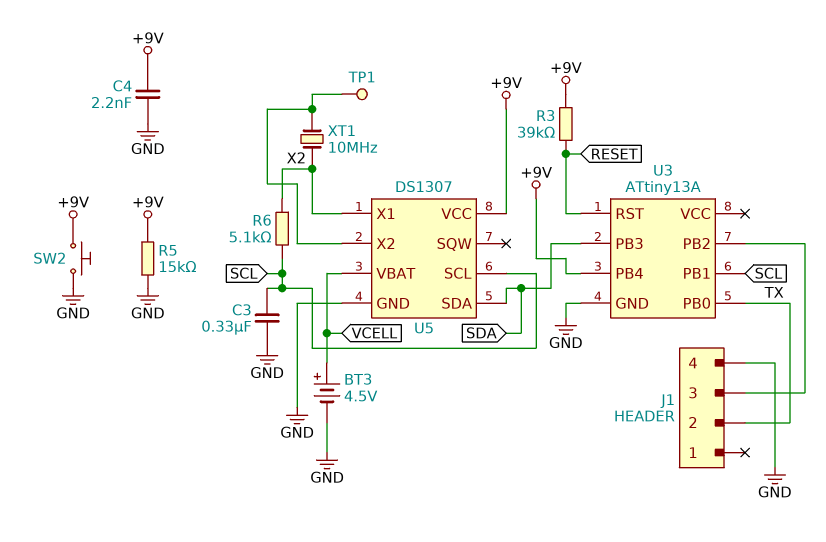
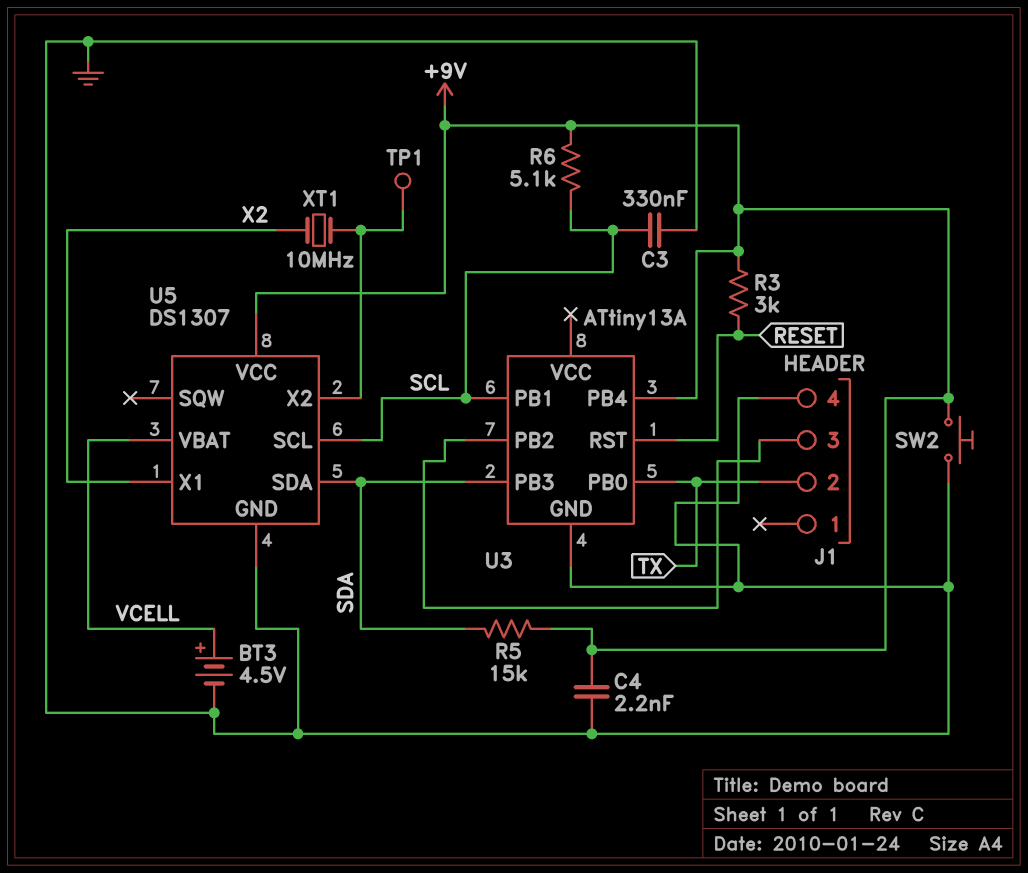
R3: 39k (+9V, RESET) -> 3k (+9V, RESET)
R5: 15k (+9V, GND) -> 15k (+9V, SDA)
R6: 5.1k (SCL, X2) -> 5.1k (+9V, SCL)

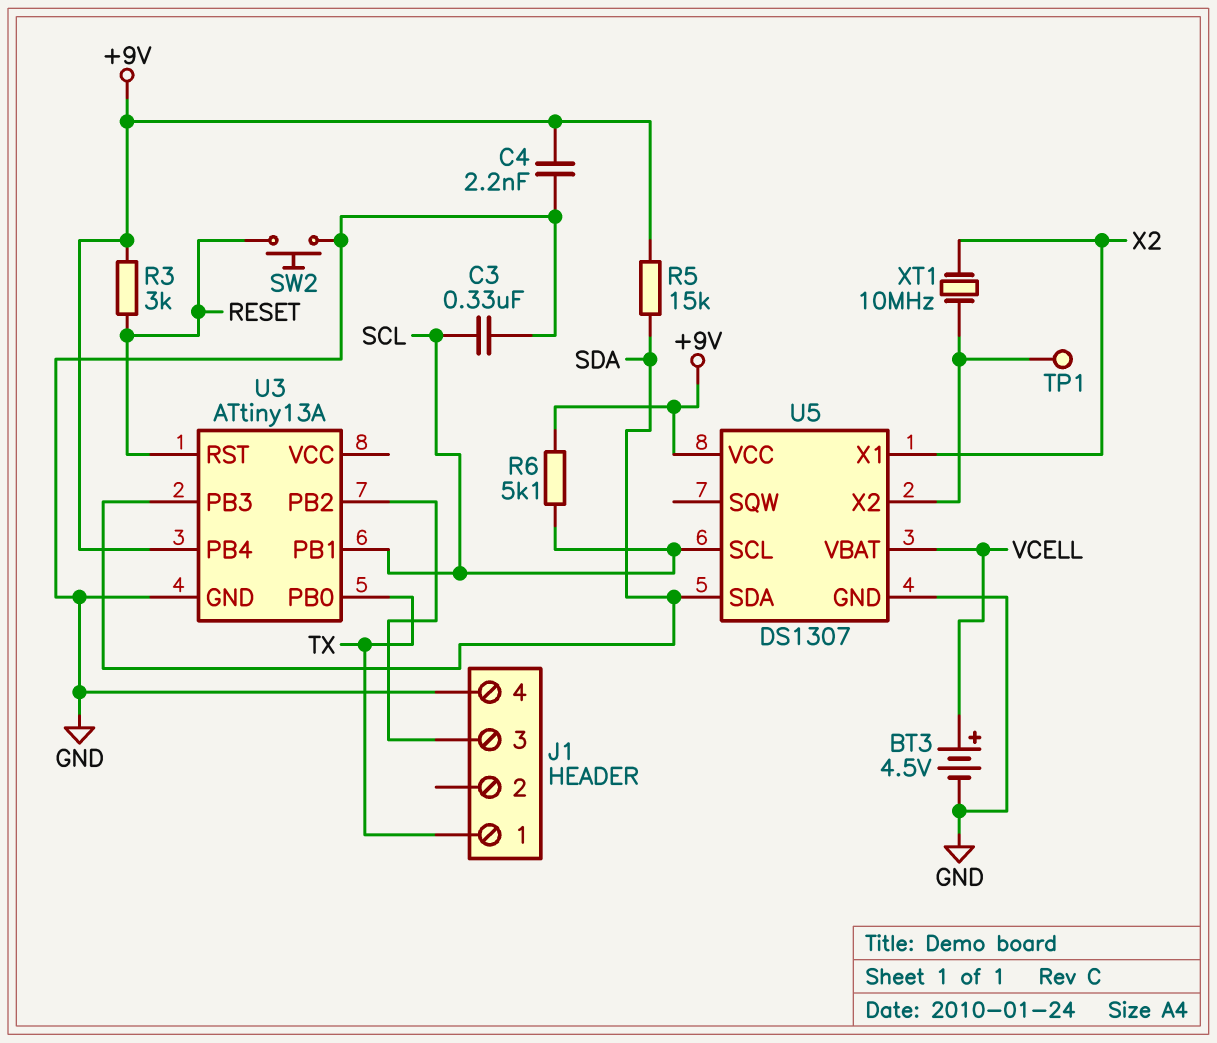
J1 pin 1: none -> TX
J1 pin 2: TX -> none
SW2: button (+9V, GND) -> button (GND, RESET)

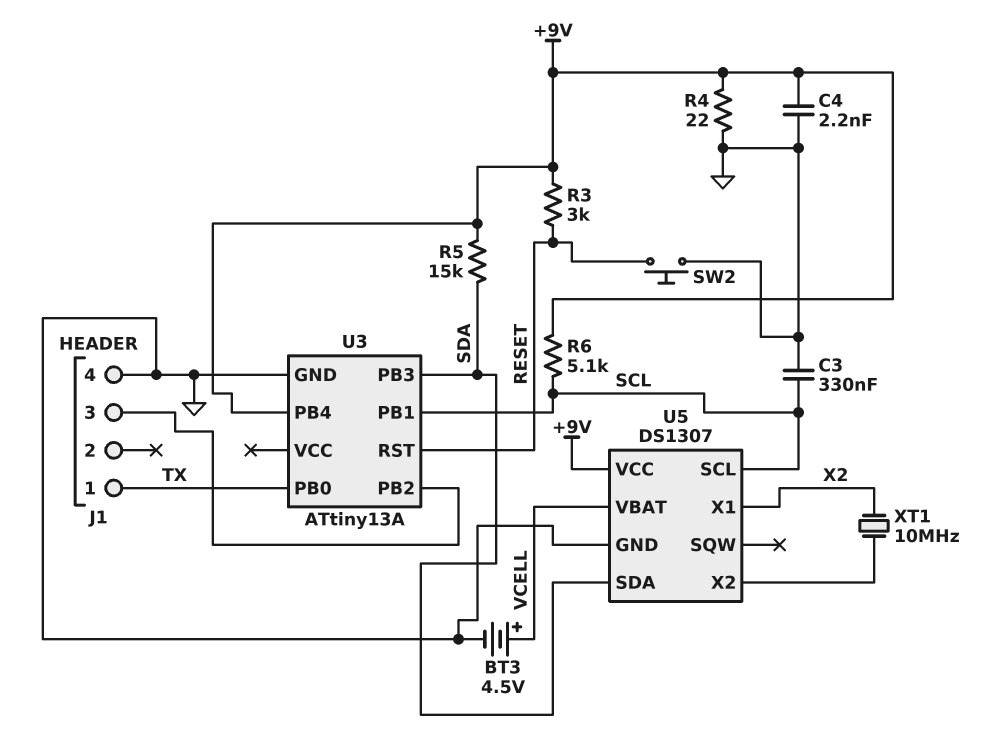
R4: none -> 22 (+9V, GND)
TP1: test point (U5/X2) -> none

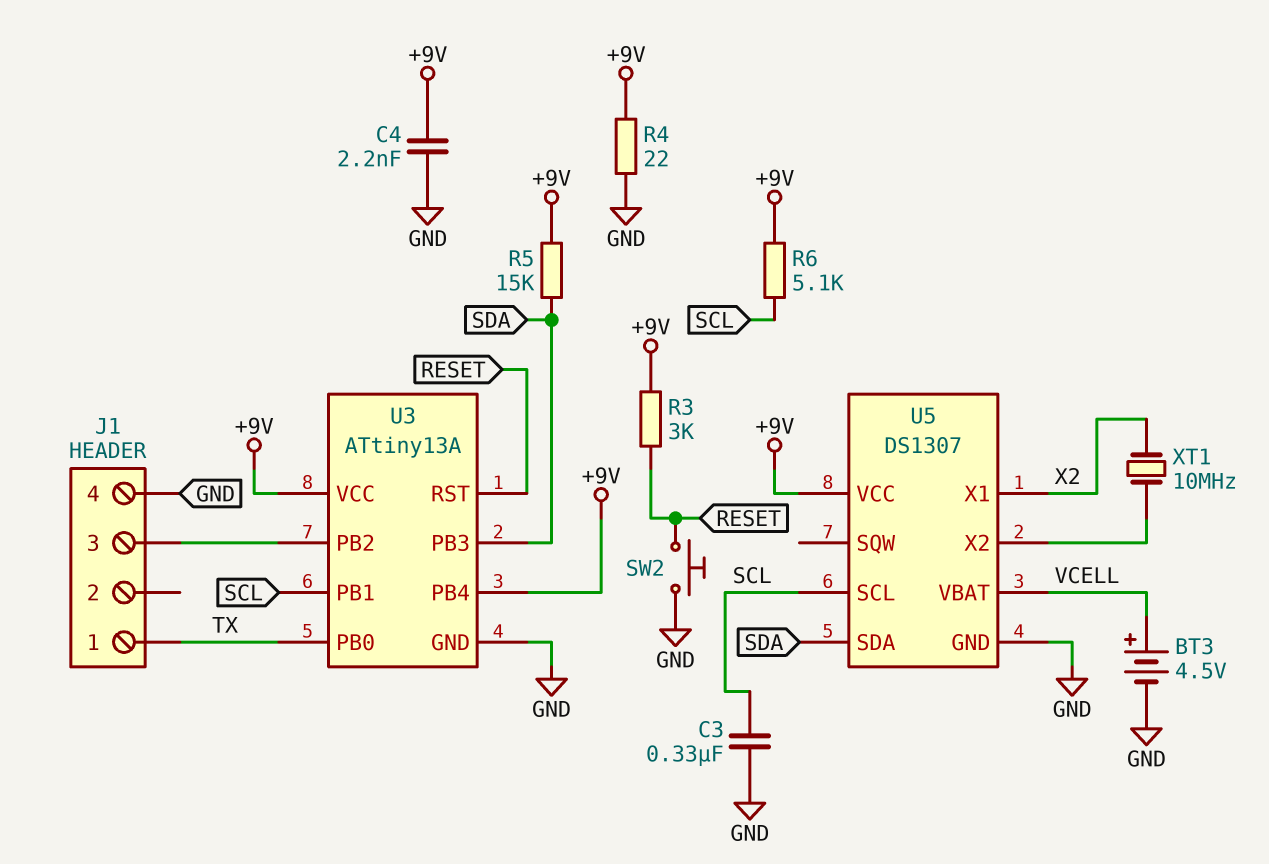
U3 pin VCC: none -> +9V

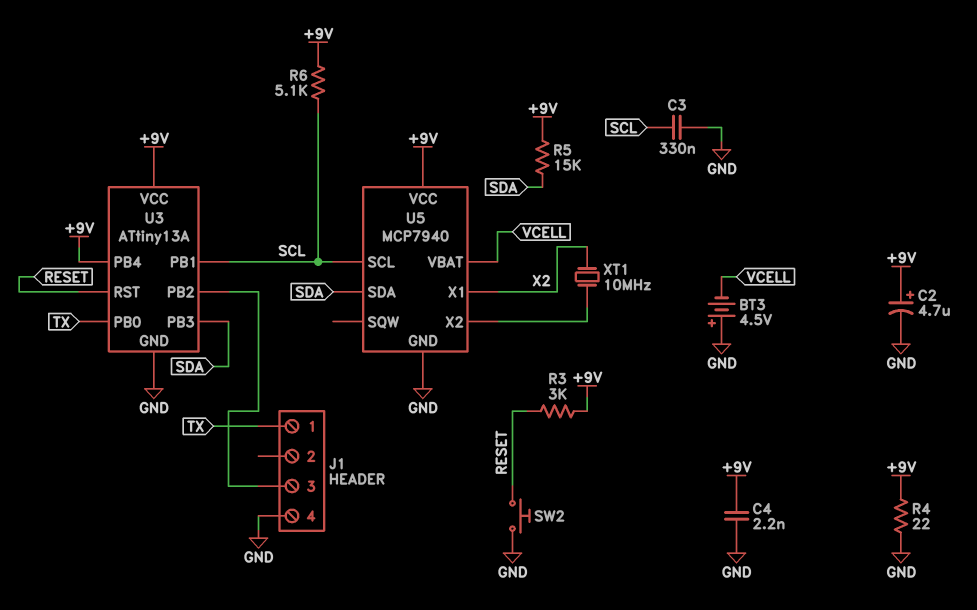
BT3: 4.5V (plus VCELL, minus GND) -> 4.5V (plus GND, minus VCELL)
C2: none -> 4.7uF (plus +9V, minus GND)
U5: DS1307 -> MCP7940

